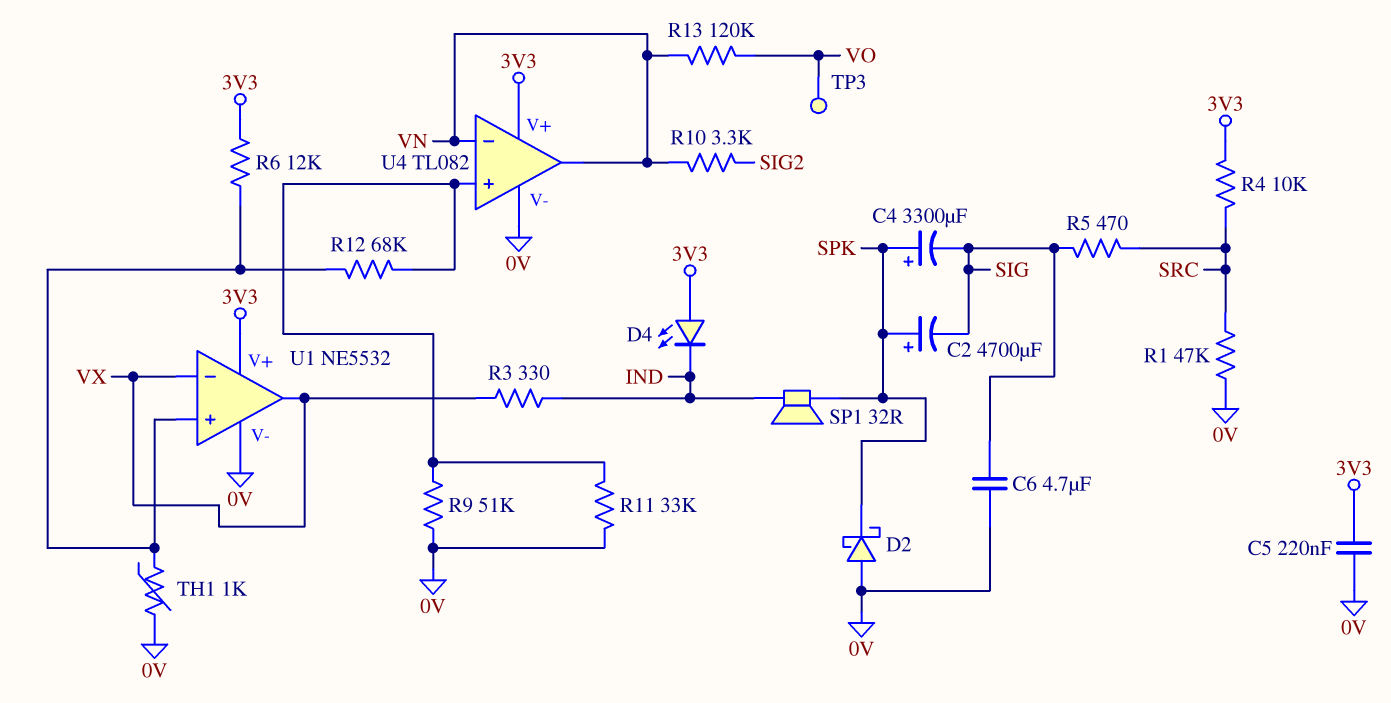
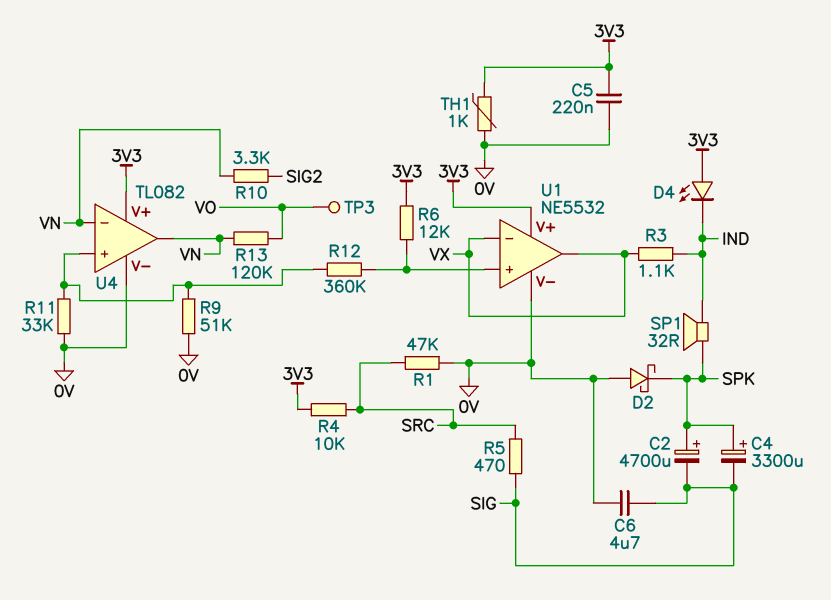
R3: 330 (IND, VX) -> 1.1k (IND, VX)
R12: 68k (U1/in+, U4/in+) -> 360k (U1/in+, U4/in+)
TH1: 1k (0V, U1/in+) -> 1k (0V, 3V3)

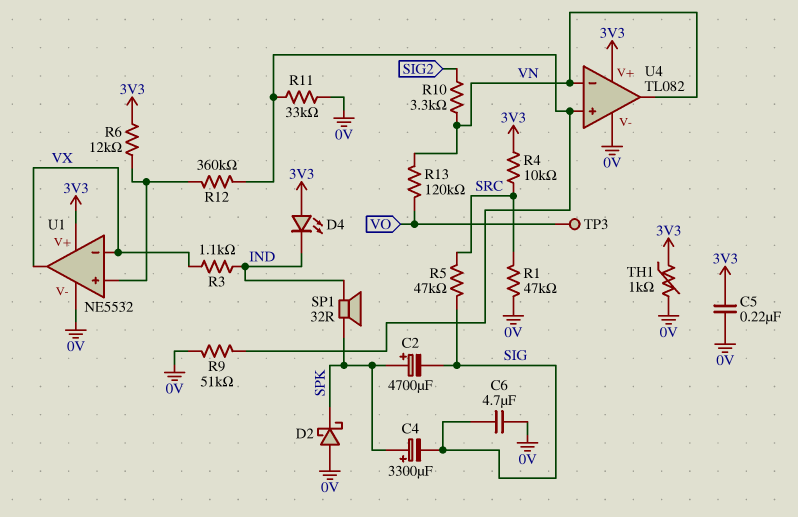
R5: 470 (SIG, SRC) -> 47k (SIG, SRC)

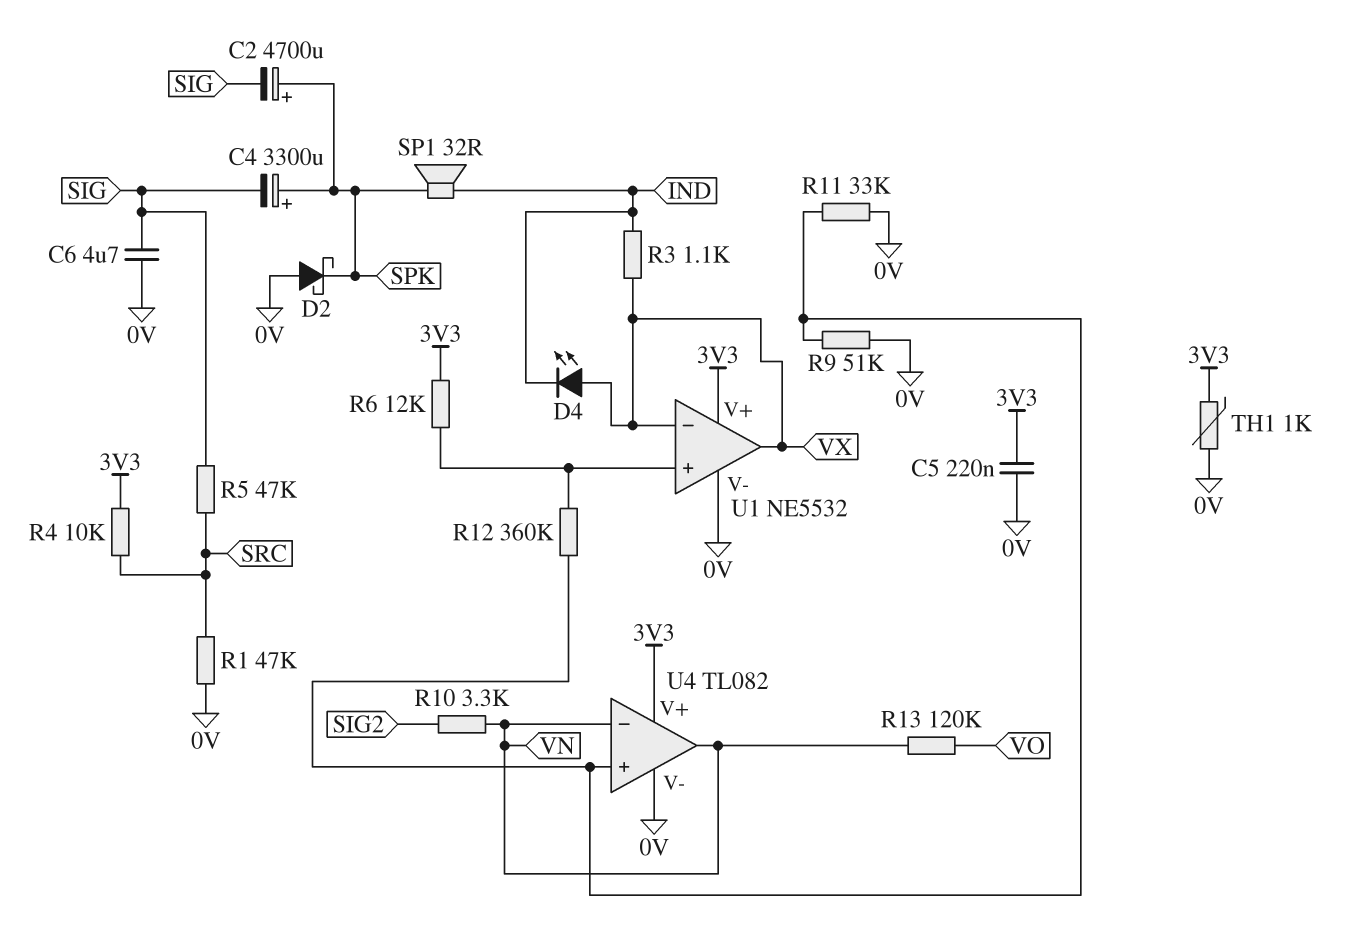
D4: LED (A 3V3, K IND) -> LED (A VX, K IND)
TP3: test point (VO) -> none

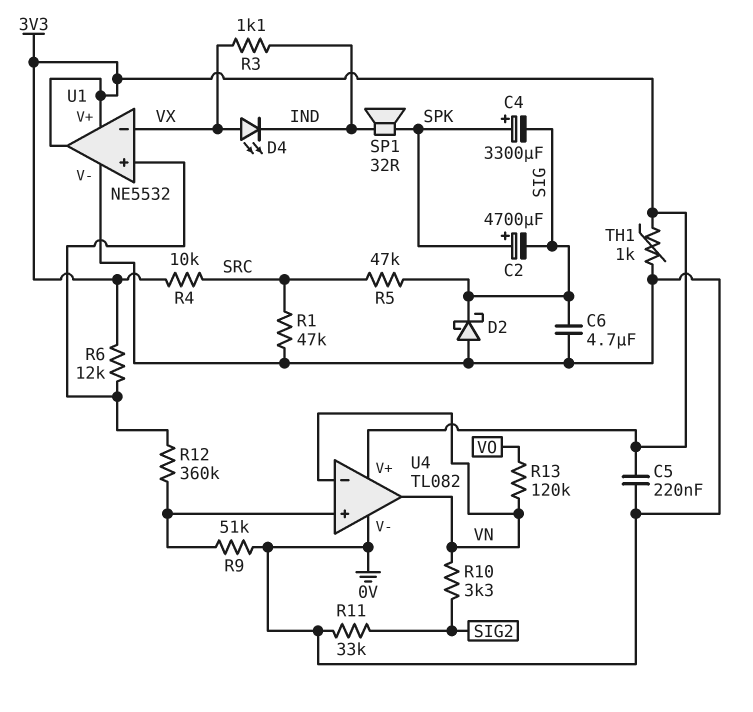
D2: schottky (A 0V, K SPK) -> schottky (A 0V, K SIG)
R11: 33k (0V, U4/in+) -> 33k (0V, SIG2)
U1 pin out: VX -> 3V3

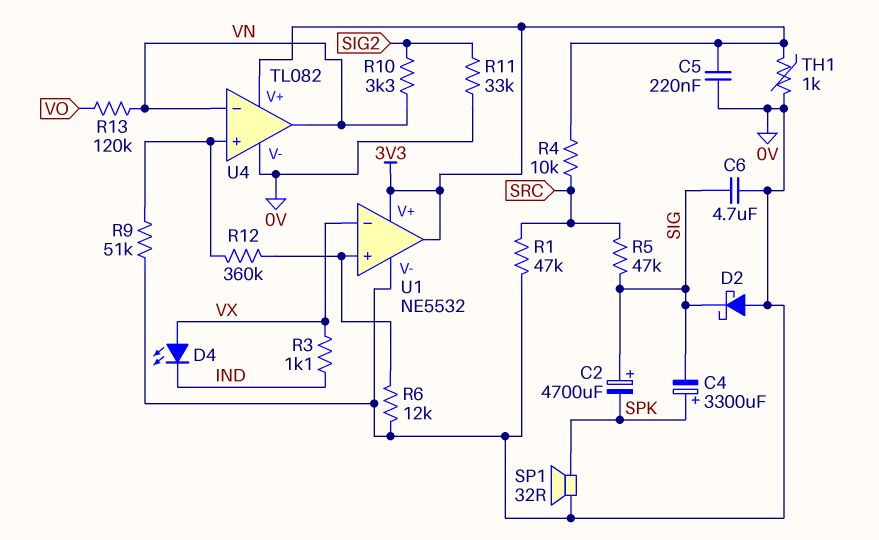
C2: 4700uF (plus SPK, minus SIG) -> 4700uF (plus SIG, minus SPK)
R6: 12k (3V3, U1/in+) -> 12k (0V, U1/in+)
SP1: speaker 32R (IND, SPK) -> speaker 32R (0V, SPK)

